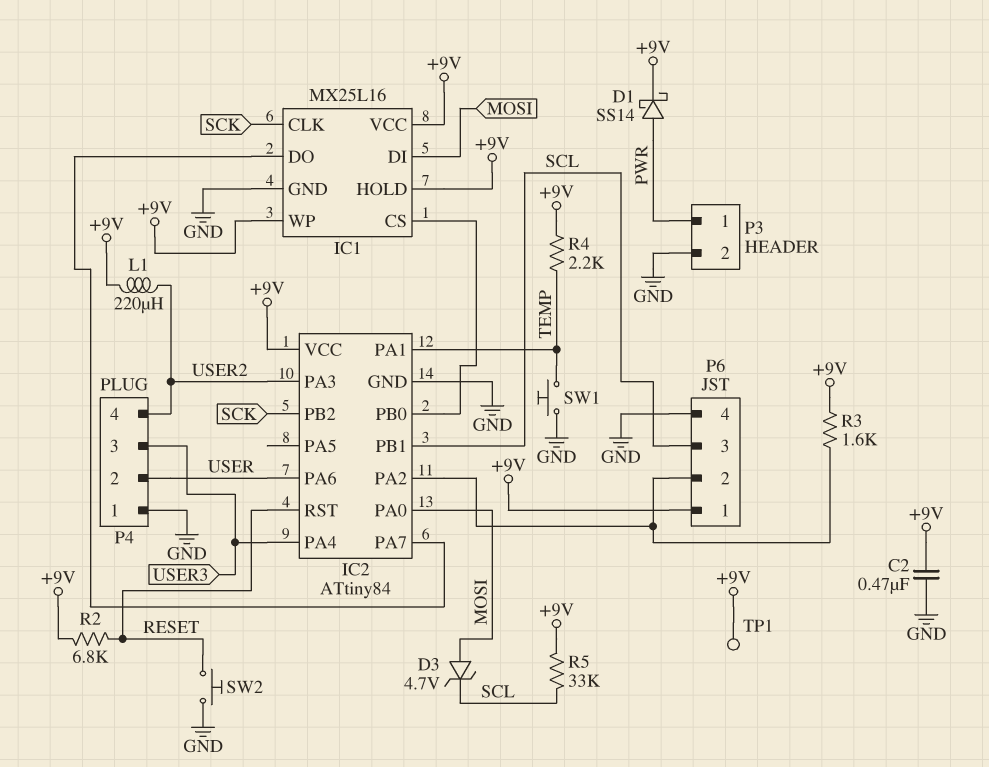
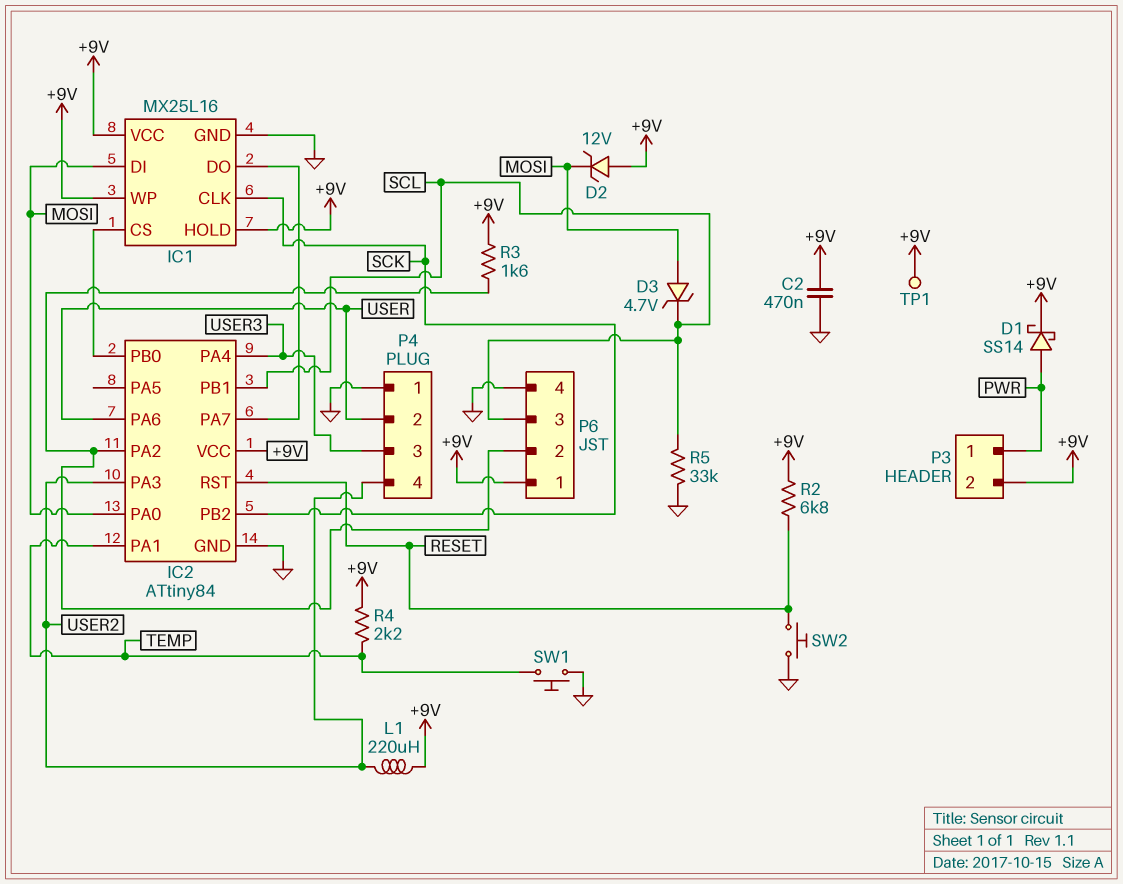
D2: none -> zener 12V (A +9V, K MOSI)
P3 pin 2: GND -> +9V
R5: 33k (+9V, SCL) -> 33k (GND, SCL)

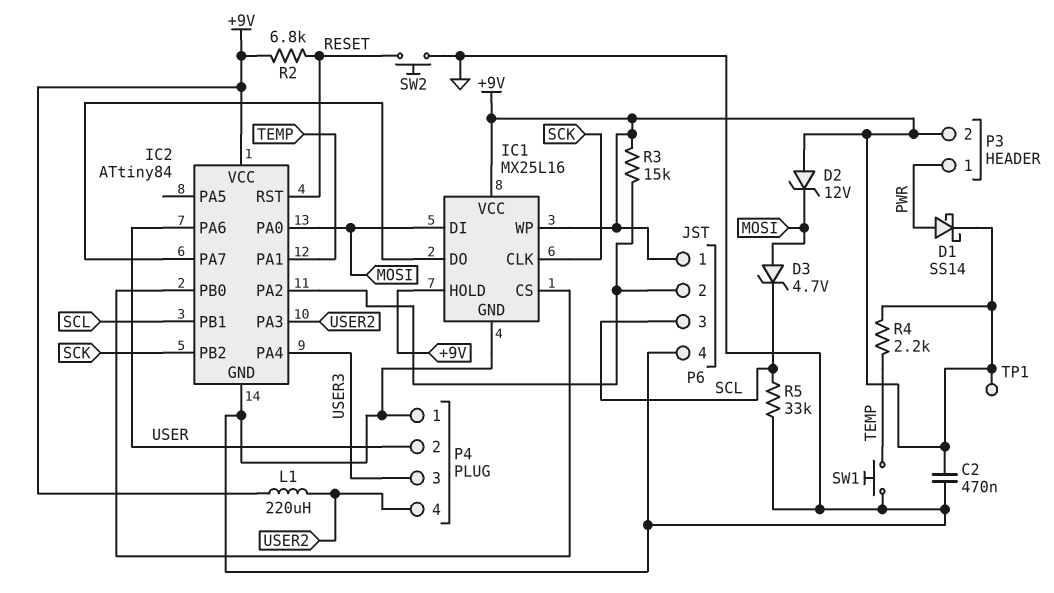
R3: 1.6k (+9V, IC2/PA2) -> 15k (+9V, IC2/PA2)

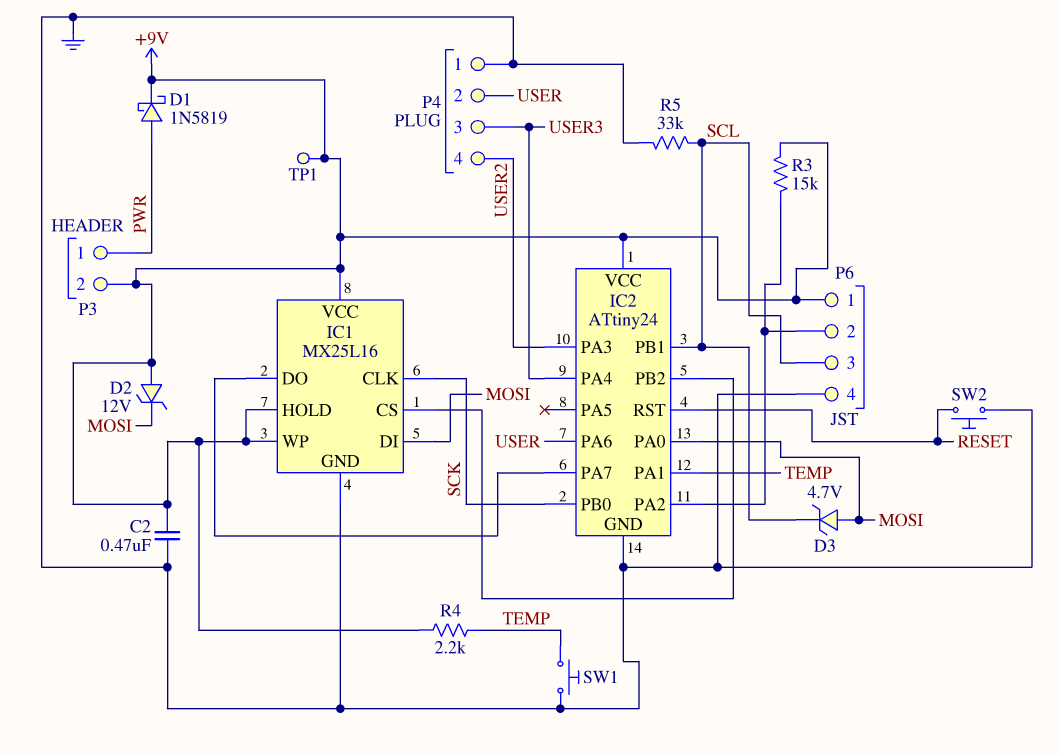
D1: schottky SS14 (A PWR, K +9V) -> schottky 1N5819 (A PWR, K +9V)
IC2: ATtiny84 -> ATtiny24
IC2 pin PB0: IC1/CS -> SCK
IC2 pin PB2: SCK -> IC1/CS
L1: 220uH (+9V, USER2) -> none
R2: 6.8k (+9V, RESET) -> none

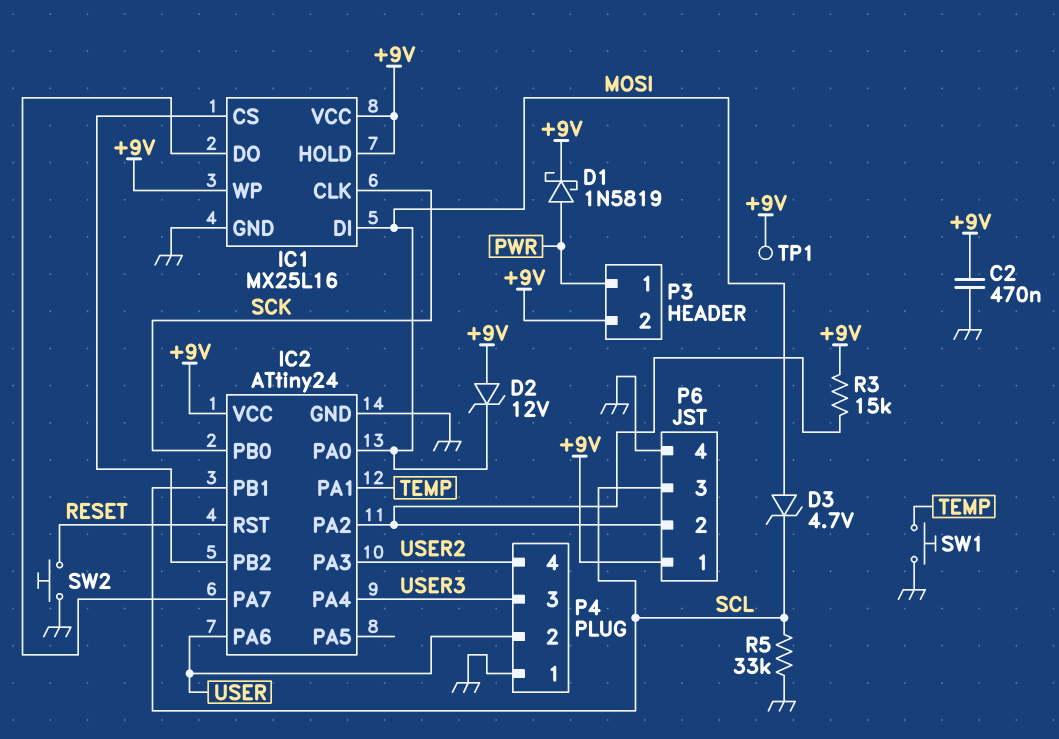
R4: 2.2k (+9V, TEMP) -> none

